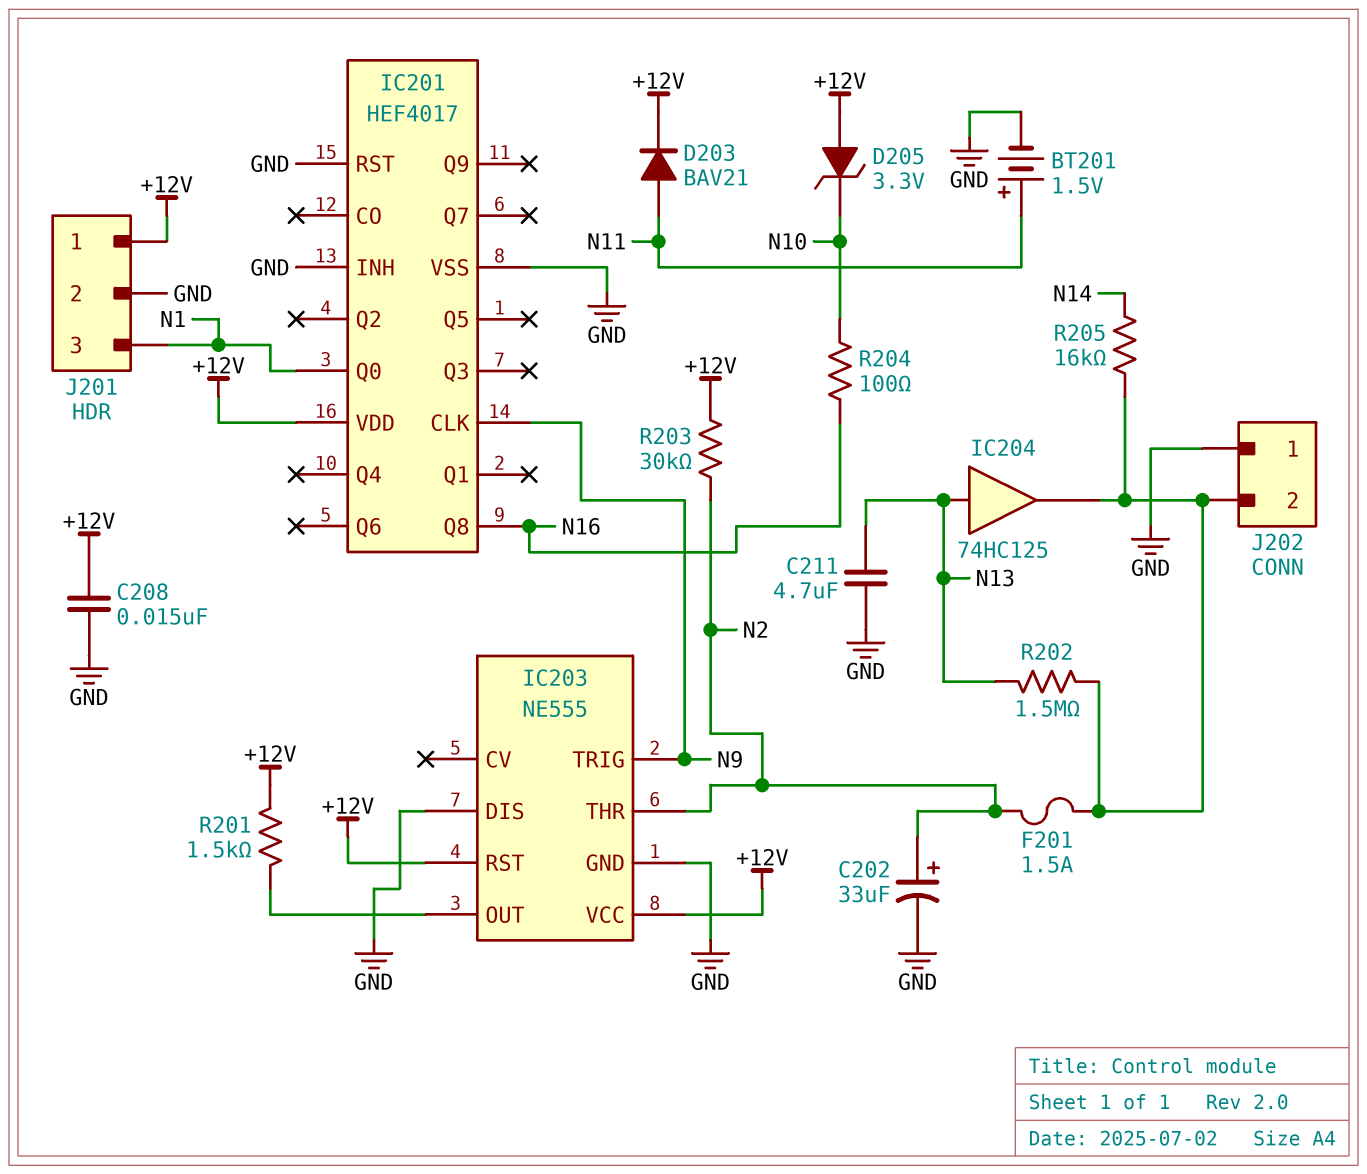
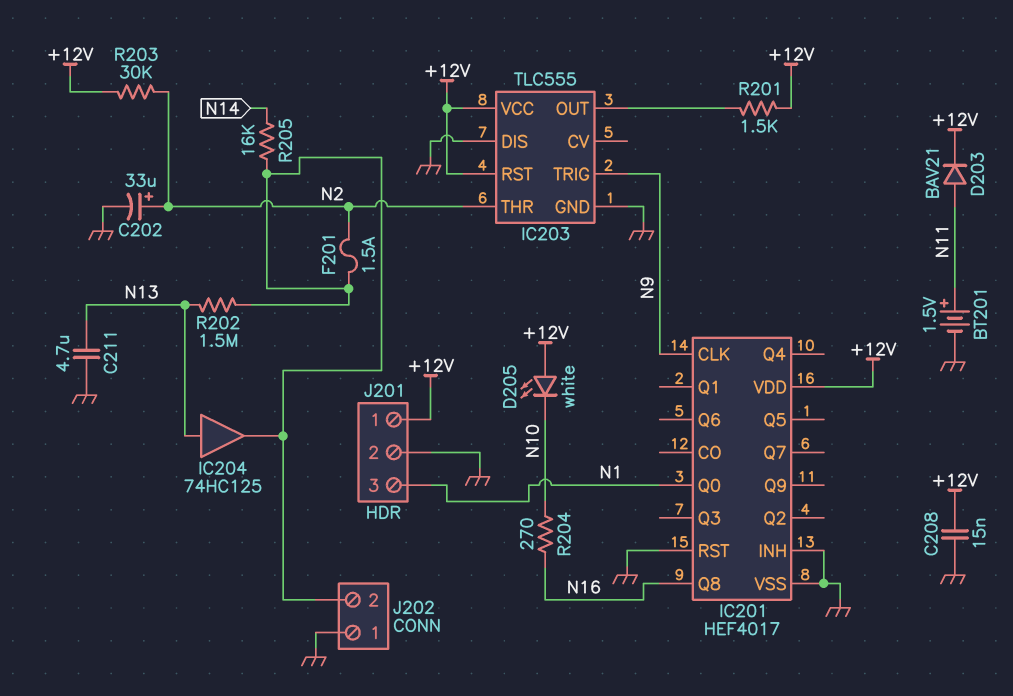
D205: zener 3.3V (A +12V, K N10) -> LED white (A +12V, K N10)
IC203: NE555 -> TLC555
R204: 100 (N10, N16) -> 270 (N10, N16)

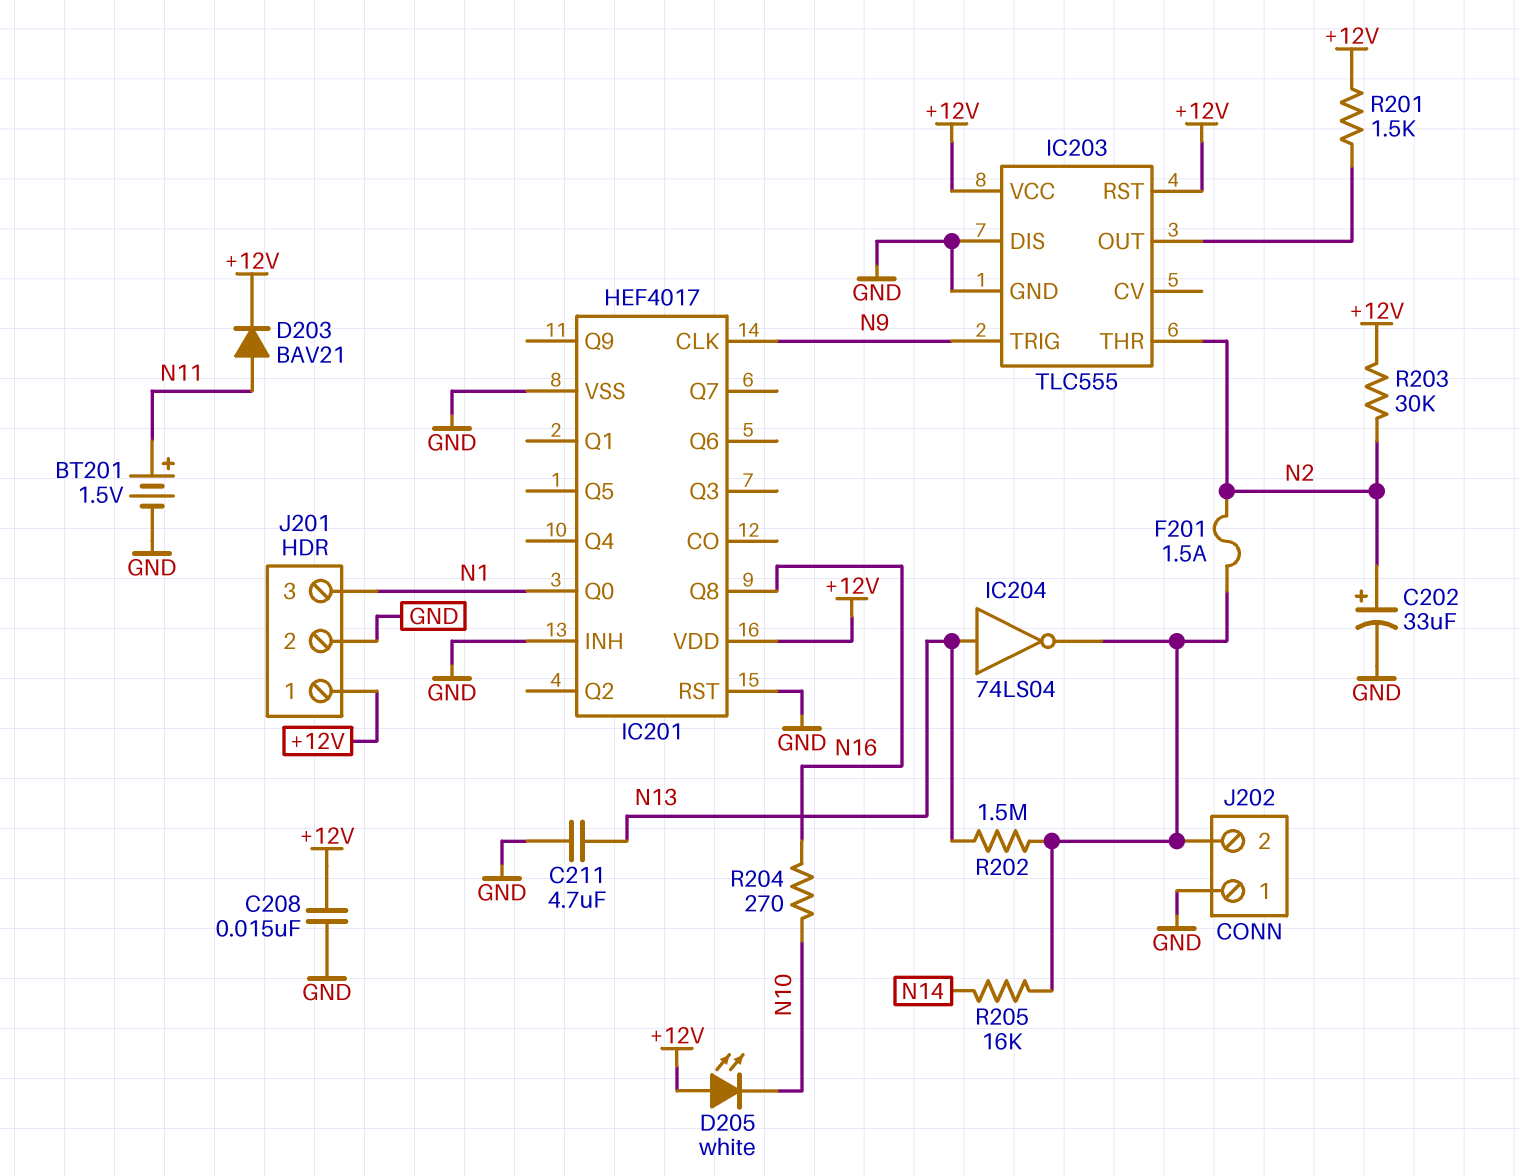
IC204: buffer 74HC125 (in N13, out J202/2) -> NOT 74LS04 (in N13, out J202/2)

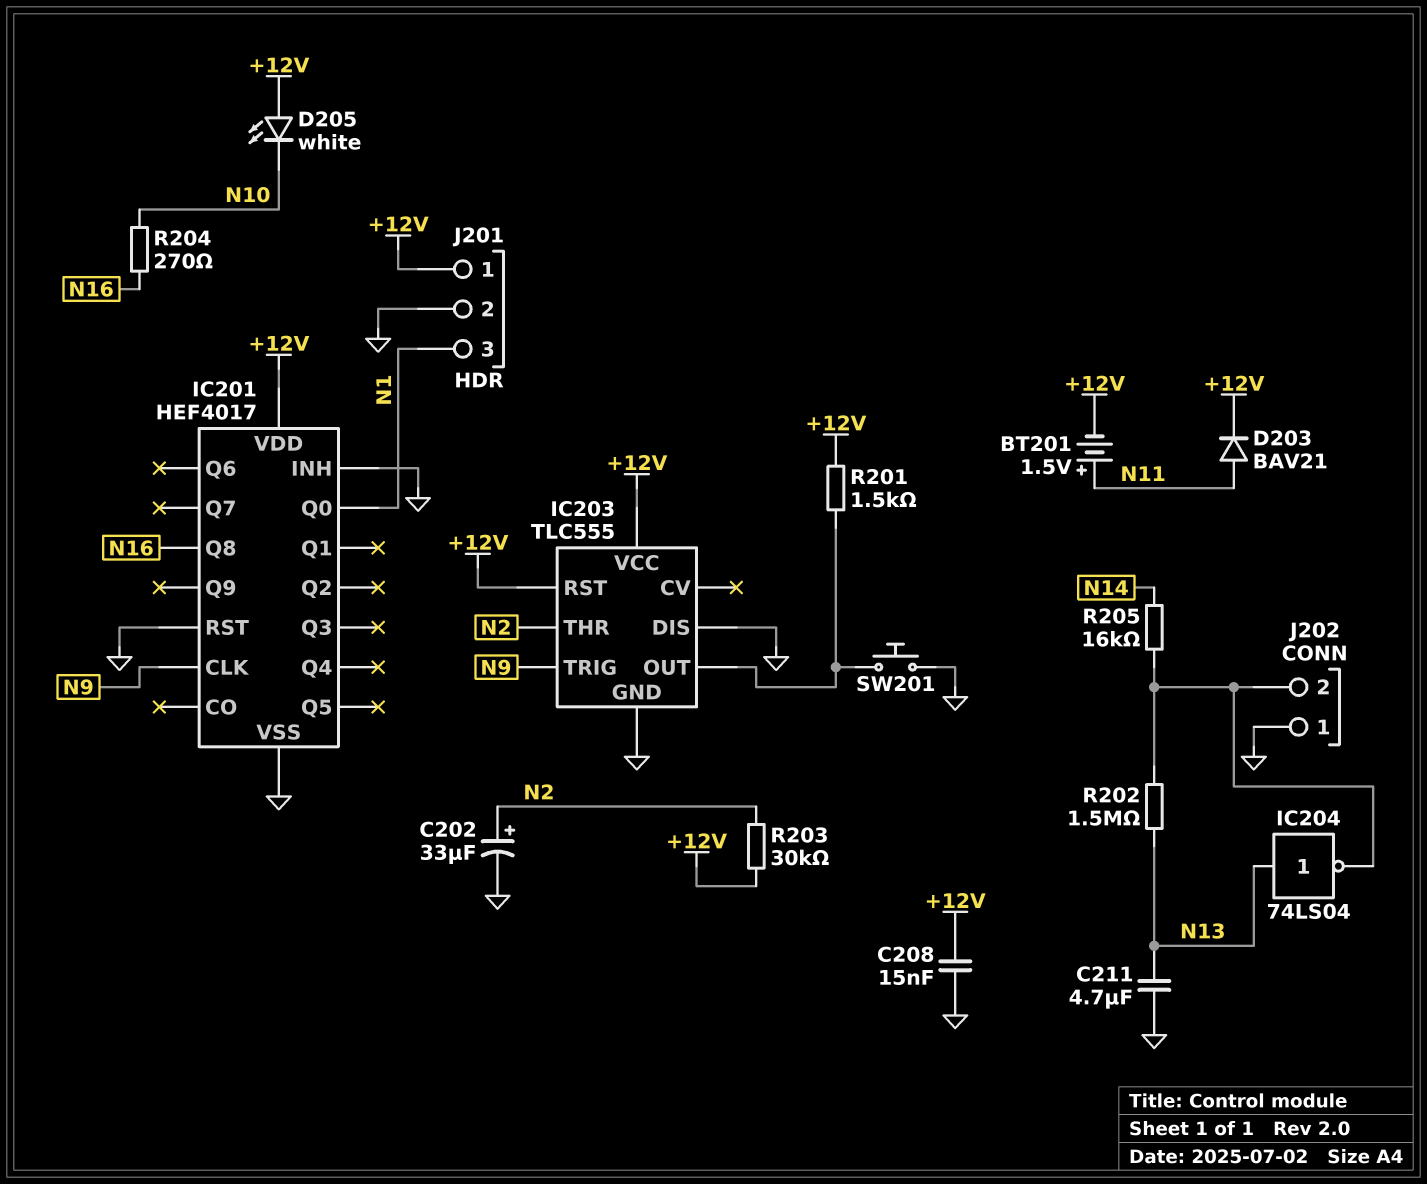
BT201: 1.5V (plus N11, minus GND) -> 1.5V (plus N11, minus +12V)
F201: 1.5A (J202/2, N2) -> none
SW201: none -> button (GND, IC203/OUT)

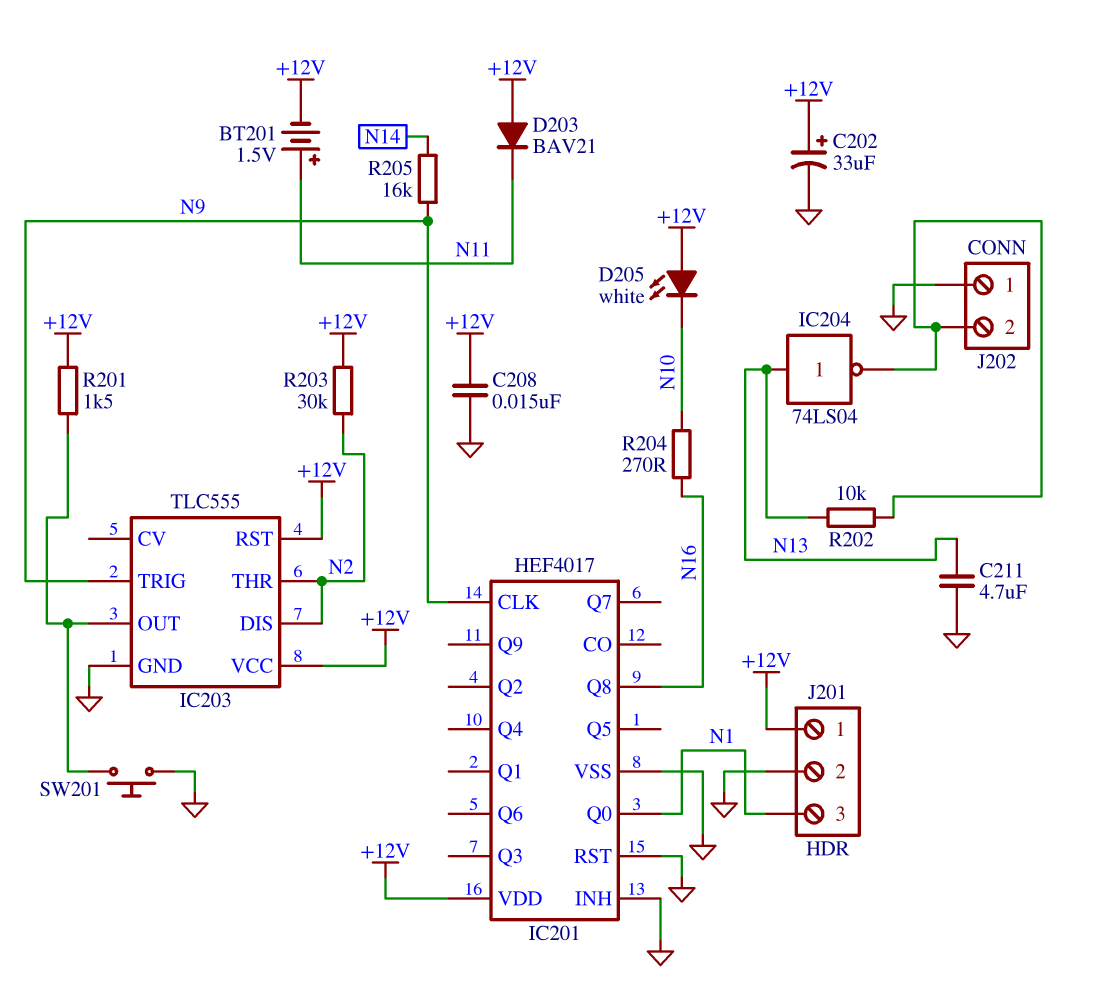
C202: 33uF (plus N2, minus GND) -> 33uF (plus +12V, minus GND)
D203: diode BAV21 (A N11, K +12V) -> diode BAV21 (A +12V, K N11)
IC203 pin DIS: GND -> N2
R202: 1.5M (J202/2, N13) -> 10k (J202/2, N13)
R205: 16k (J202/2, N14) -> 16k (N9, N14)

